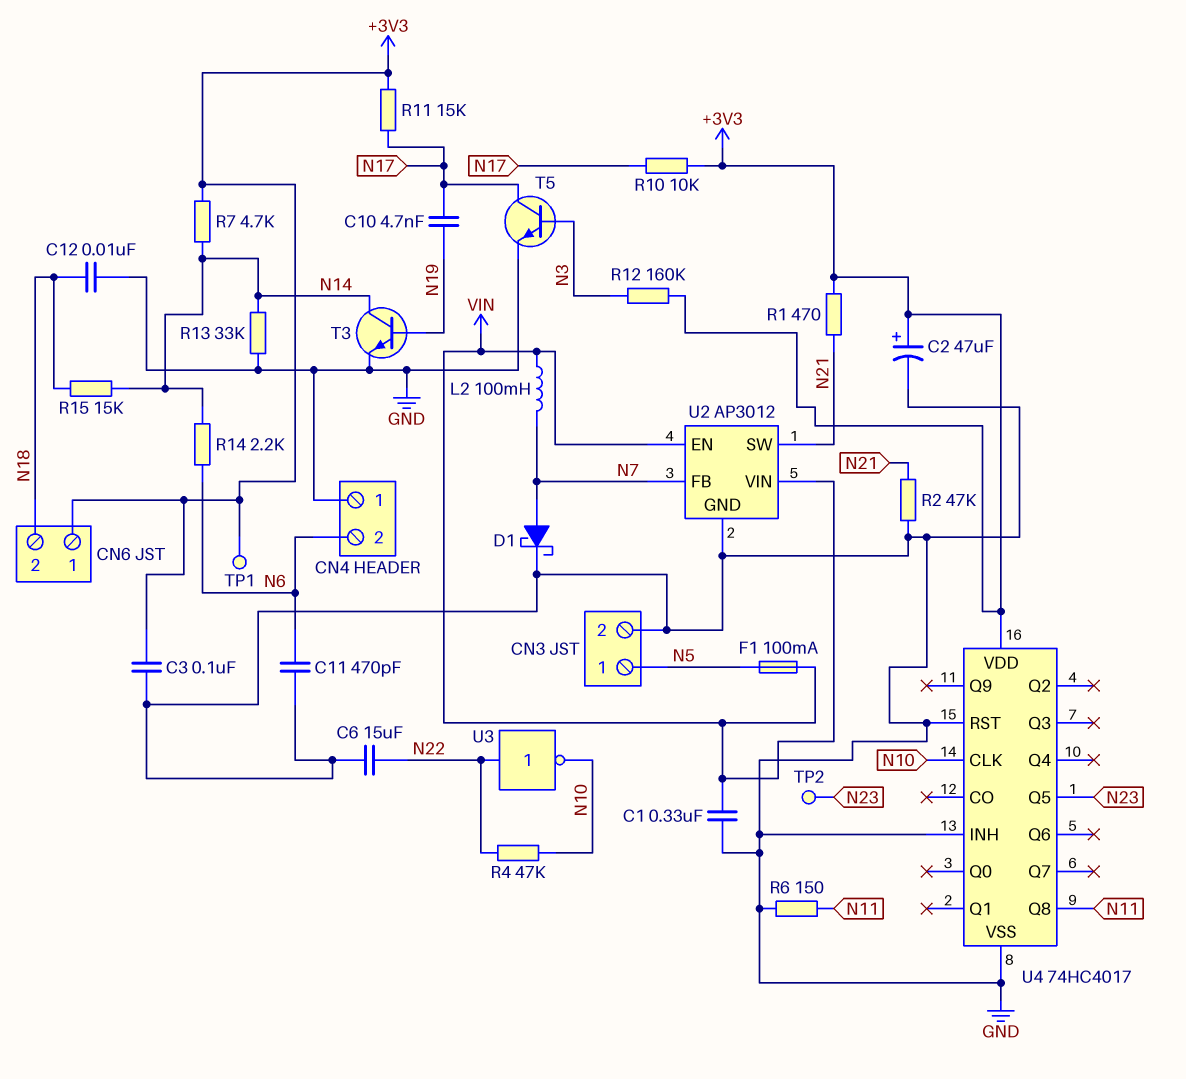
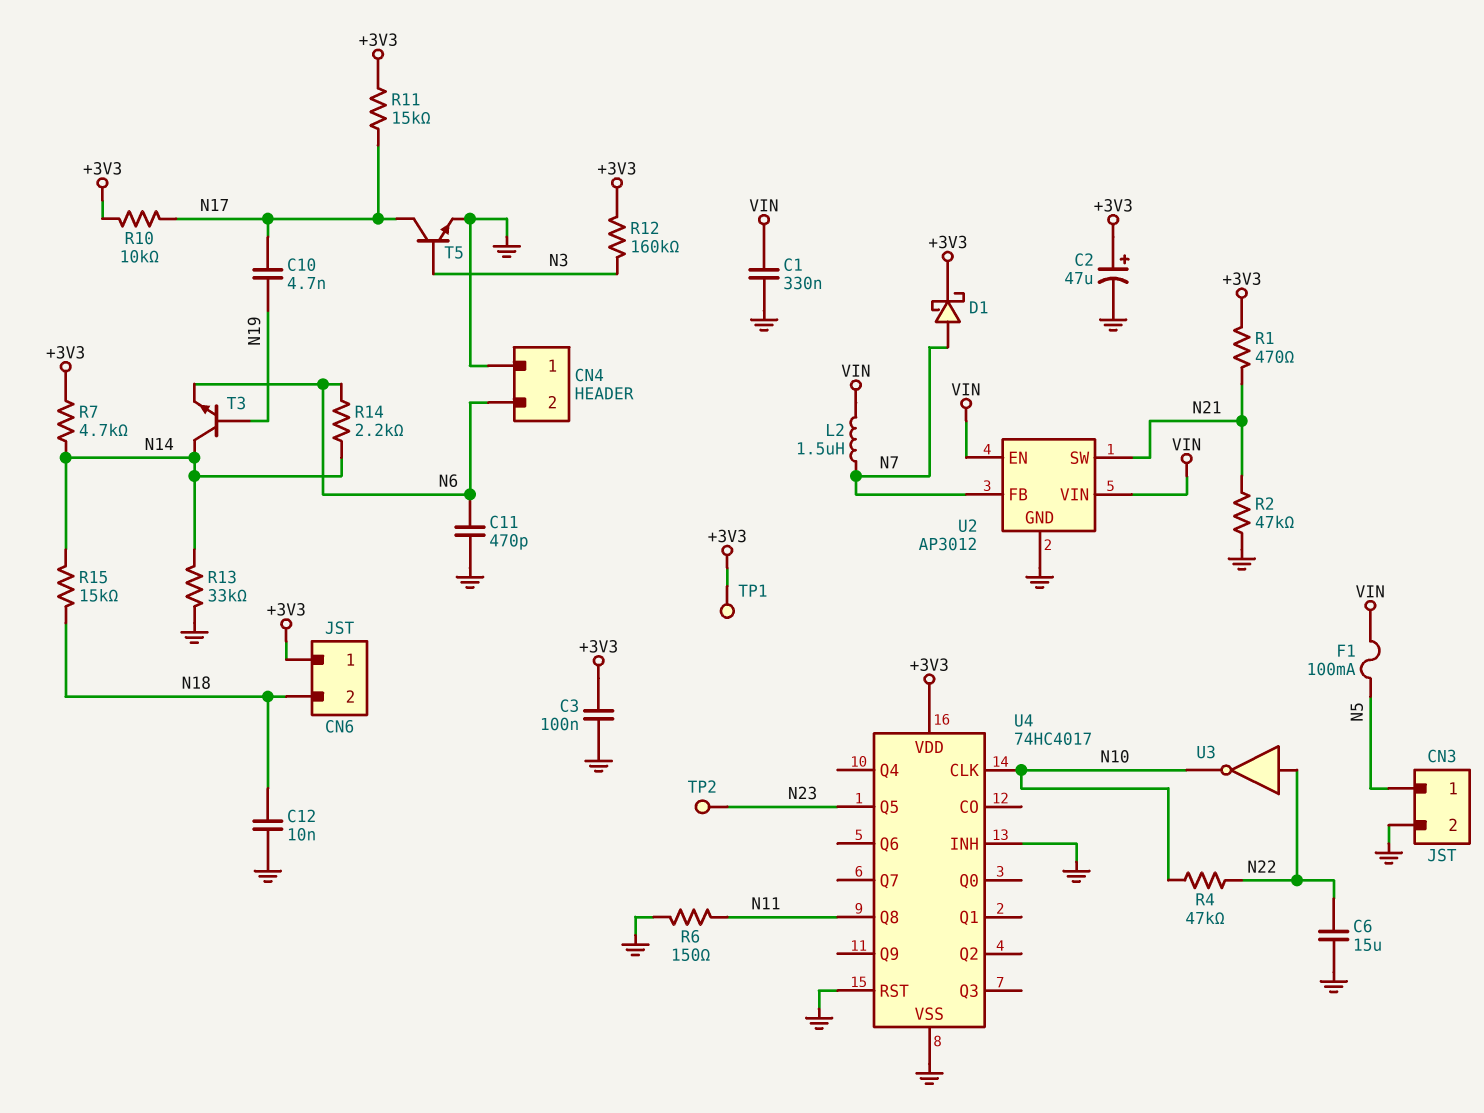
D1: schottky (A N7, K GND) -> schottky (A N7, K +3V3)
L2: 100mH (N7, VIN) -> 1.5uH (N7, VIN)
T3: NPN (B N19, C N14, E GND) -> NPN (B N19, C N14, E N6)

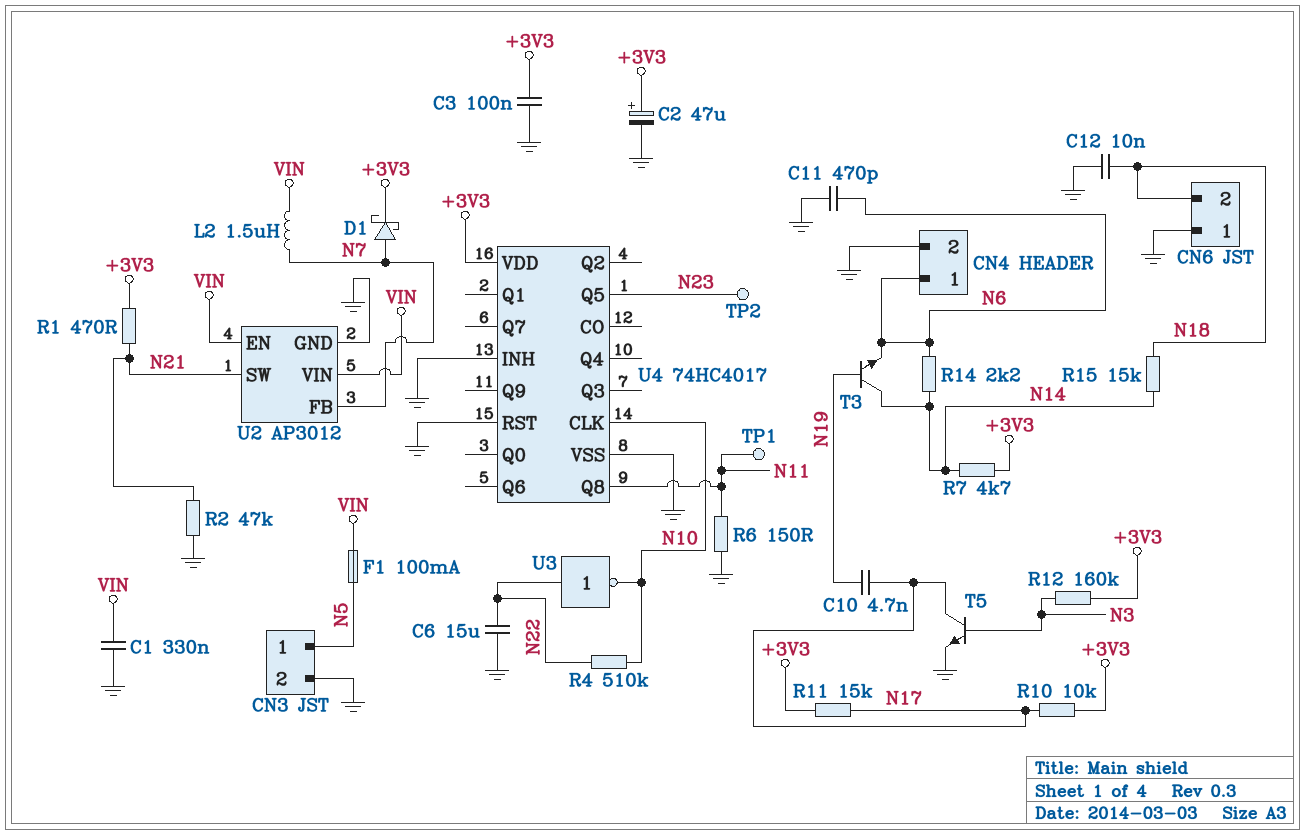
CN4 pin 1: GND -> N6
CN4 pin 2: N6 -> GND
CN6 pin 1: +3V3 -> GND
R4: 47k (N10, N22) -> 510k (N10, N22)
R13: 33k (GND, N14) -> none
TP1: test point (+3V3) -> test point (N11)

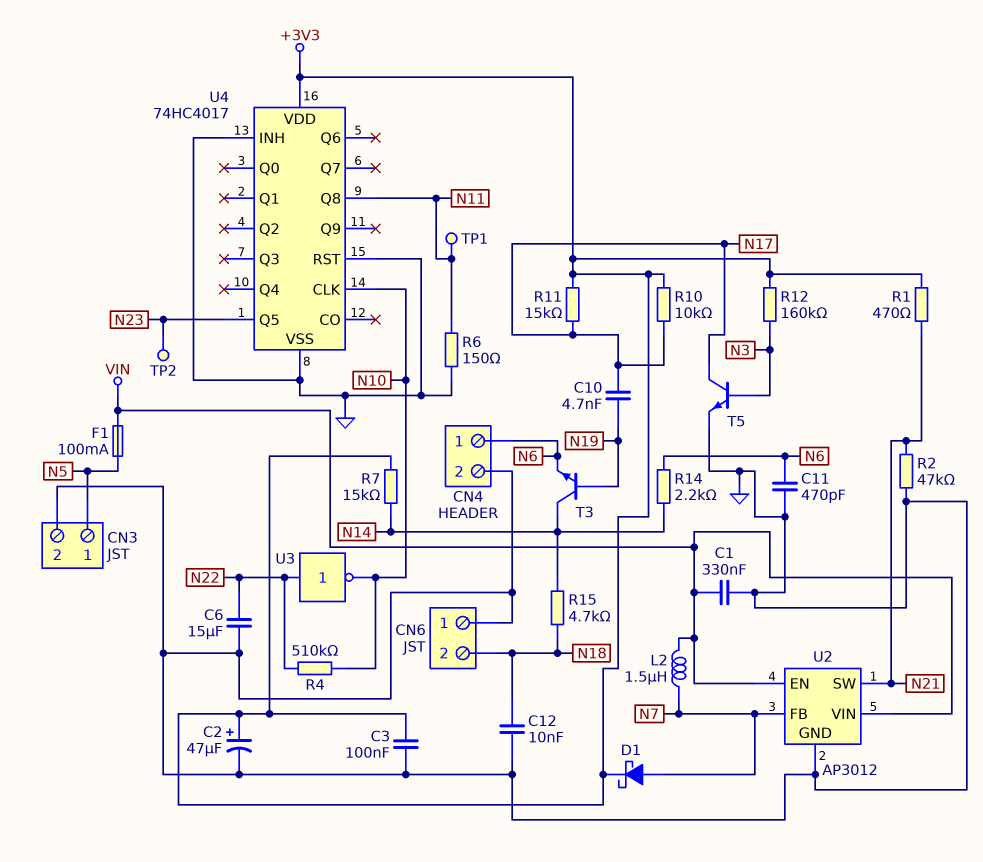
R7: 4.7k (+3V3, N14) -> 15k (+3V3, N14)
R15: 15k (N14, N18) -> 4.7k (N14, N18)

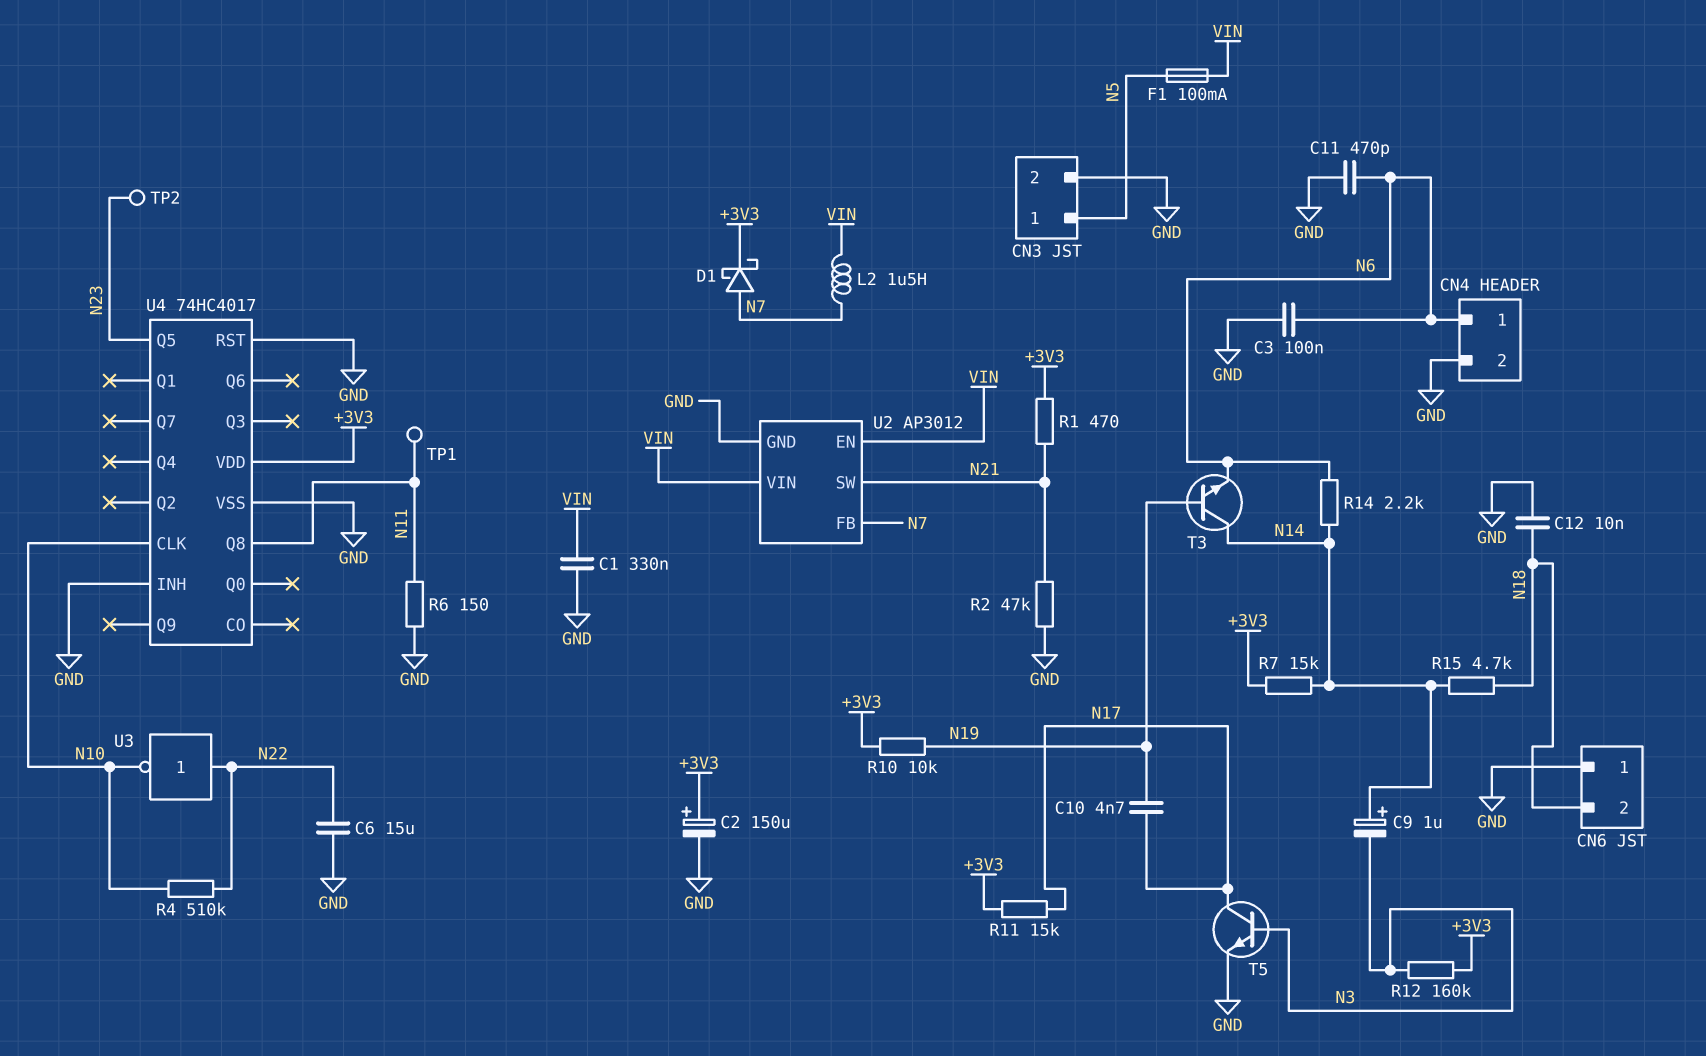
C2: 47uF (plus +3V3, minus GND) -> 150uF (plus +3V3, minus GND)
C3: 100nF (+3V3, GND) -> 100nF (GND, N6)
C9: none -> 1uF (plus N14, minus N3)
R10: 10k (+3V3, N17) -> 10k (+3V3, N19)

